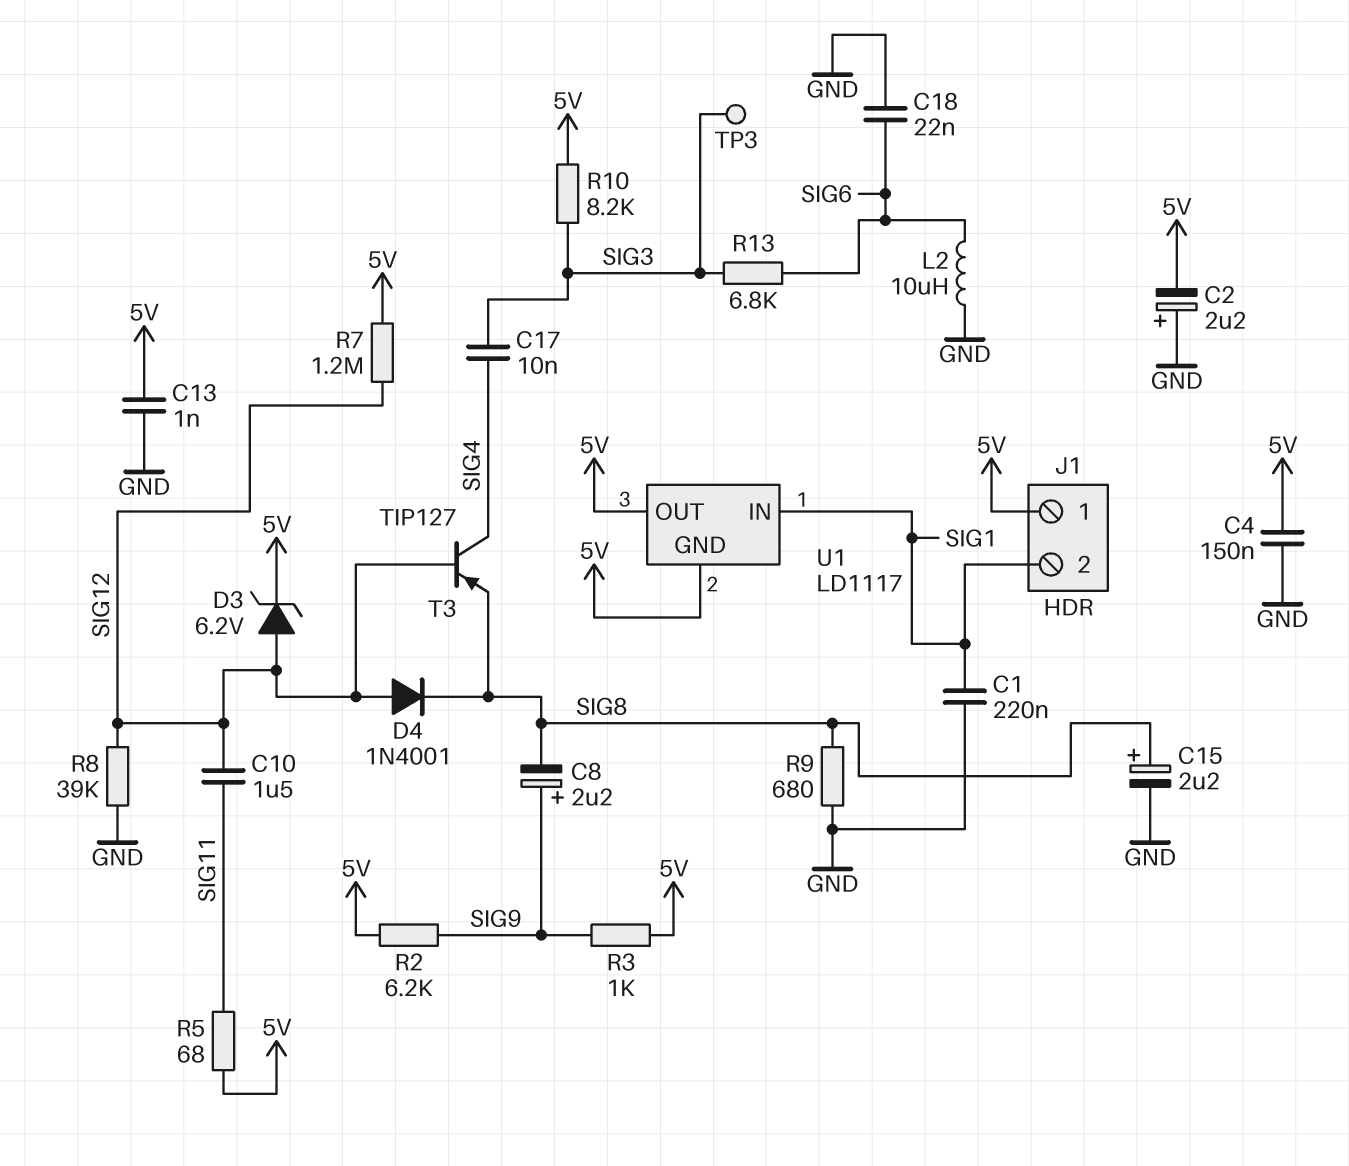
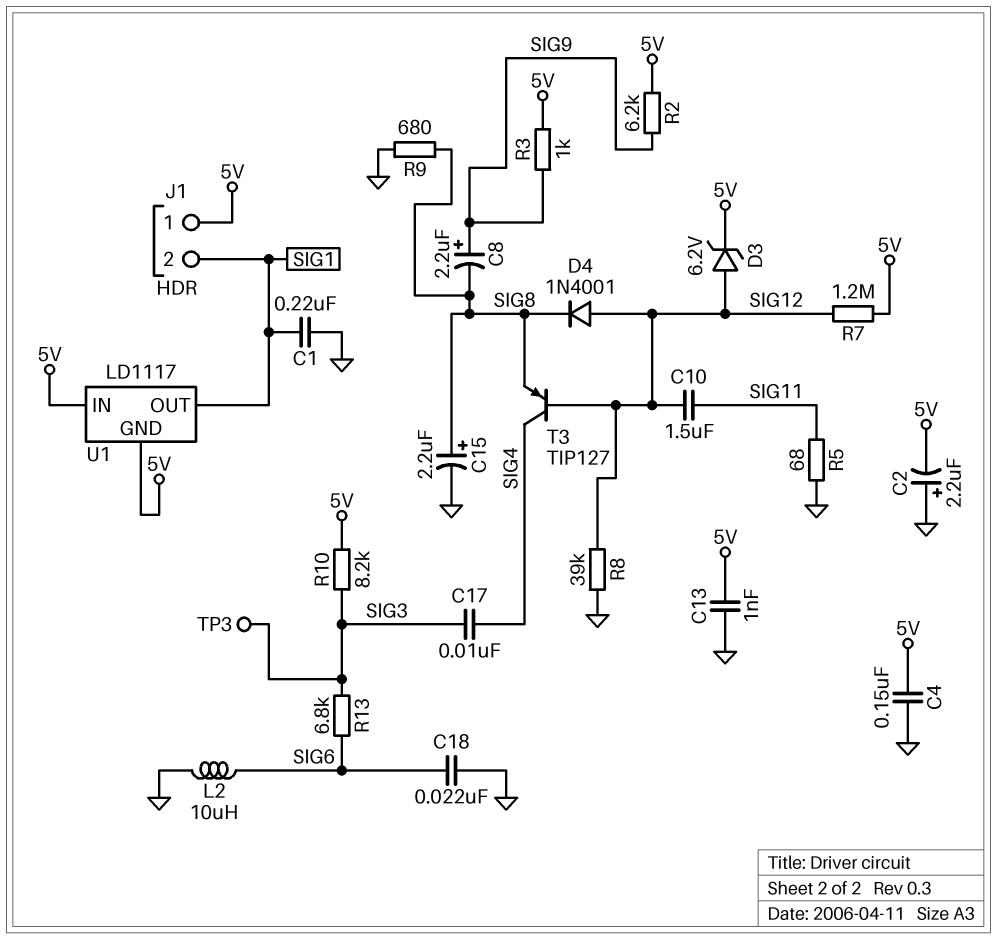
R5: 68 (5V, SIG11) -> 68 (GND, SIG11)
U1 pin IN: SIG1 -> 5V
U1 pin OUT: 5V -> SIG1

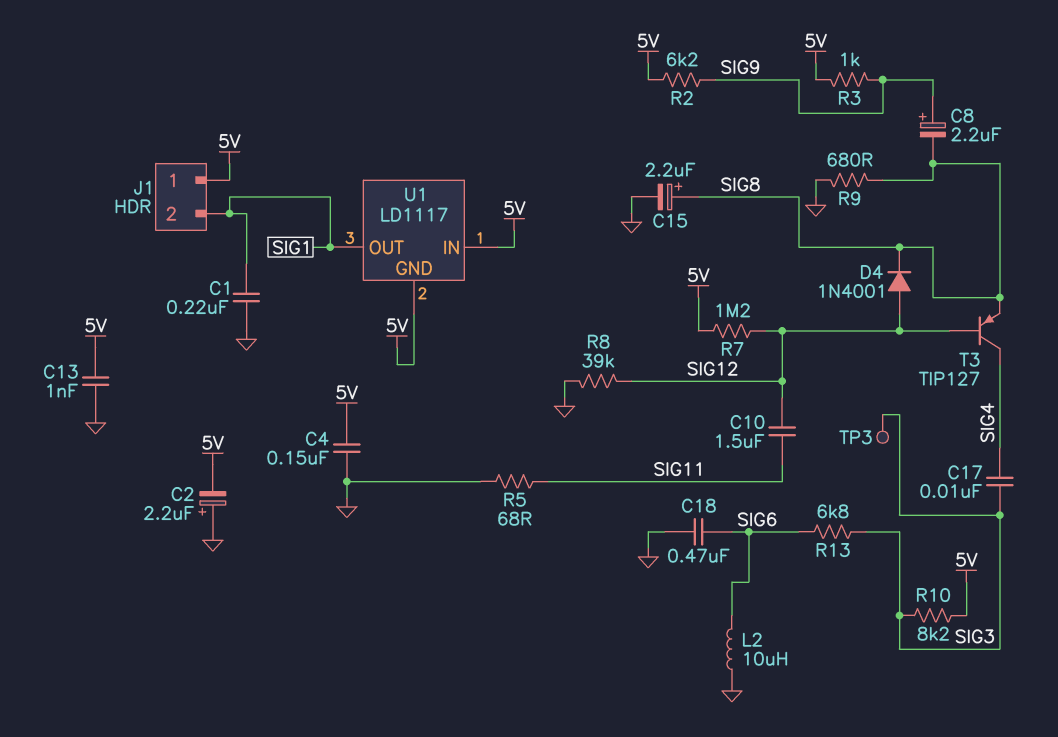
C18: 22nF (GND, SIG6) -> 470nF (GND, SIG6)
D3: zener 6.2V (A SIG12, K 5V) -> none

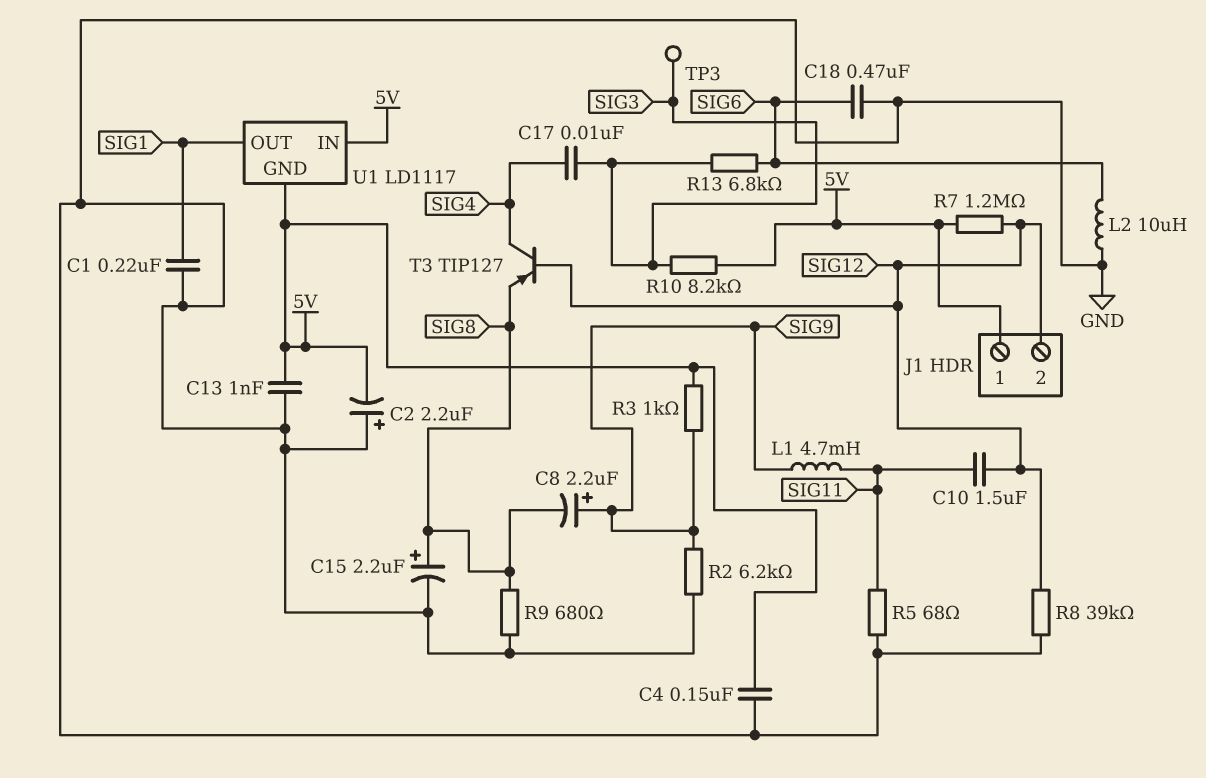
D4: diode 1N4001 (A SIG12, K SIG8) -> none
J1 pin 2: SIG1 -> SIG12
L1: none -> 4.7mH (SIG9, SIG11)
R2: 6.2k (5V, SIG9) -> 6.2k (GND, SIG9)

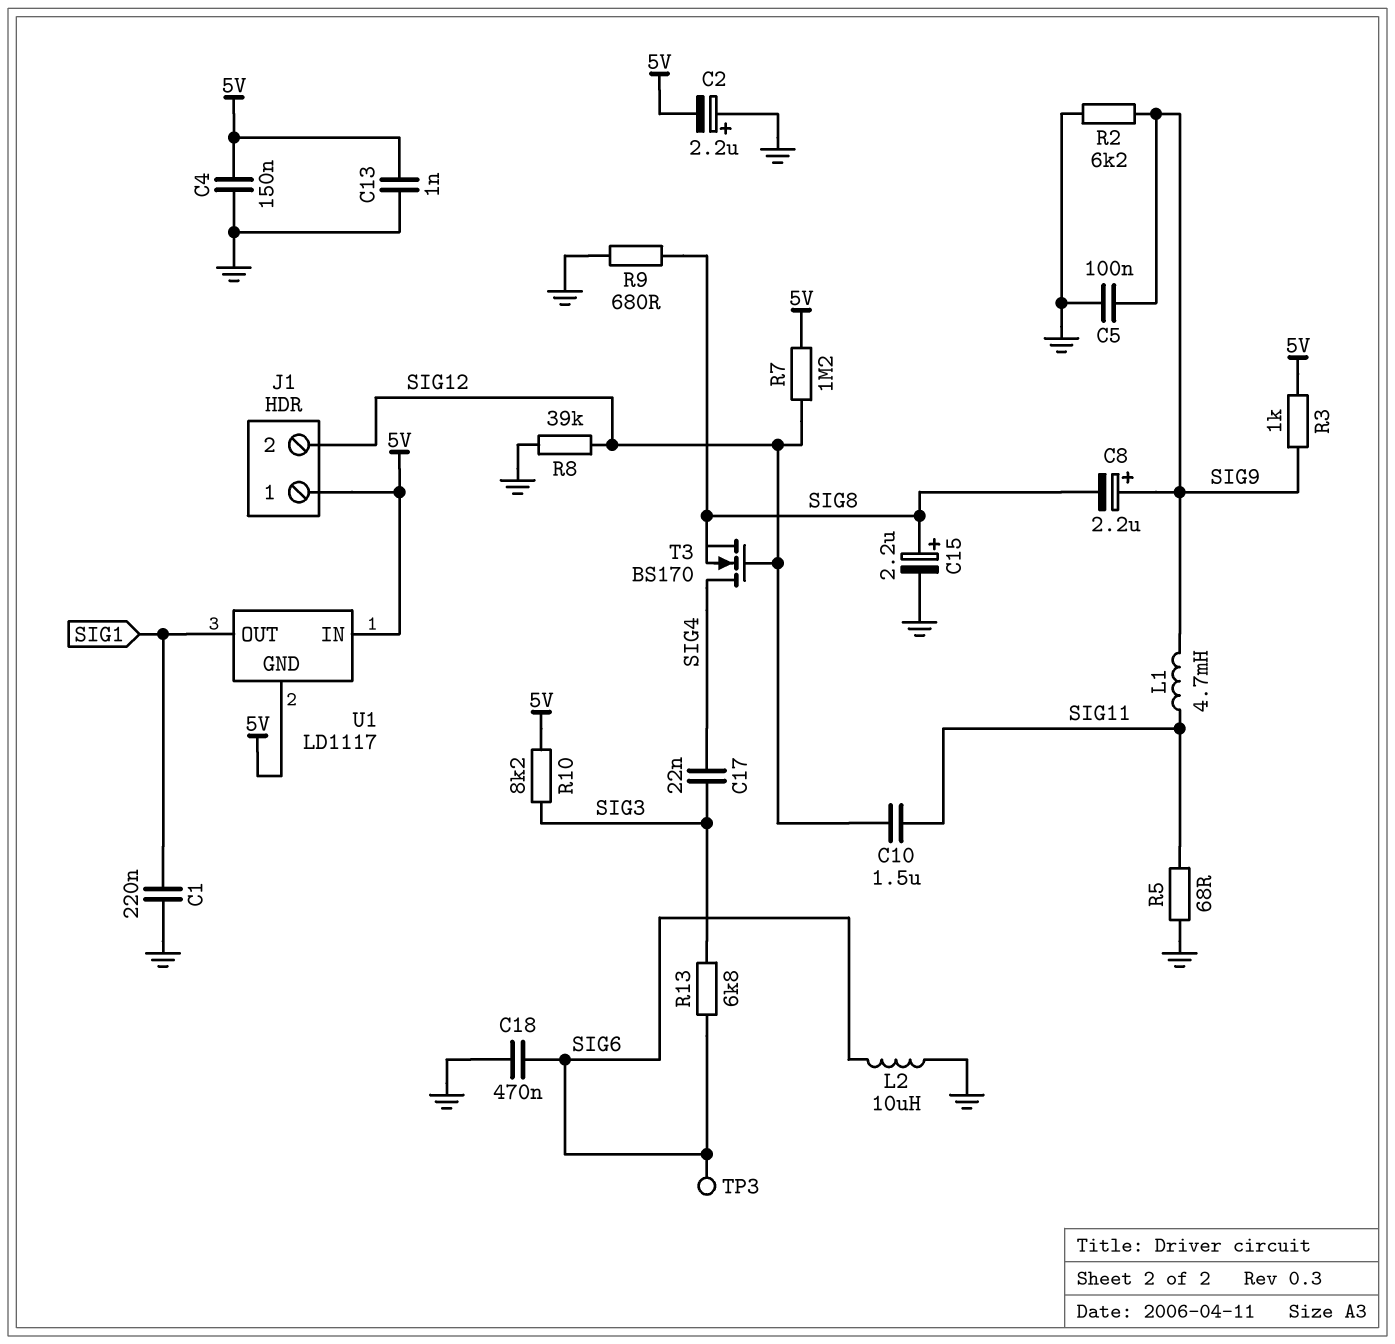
C5: none -> 100nF (GND, SIG9)
C17: 10nF (SIG3, SIG4) -> 22nF (SIG3, SIG4)
T3: PNP TIP127 (B SIG12, C SIG4, E SIG8) -> NMOS BS170 (G SIG12, D SIG4, S SIG8)
TP3: test point (SIG3) -> test point (SIG6)

